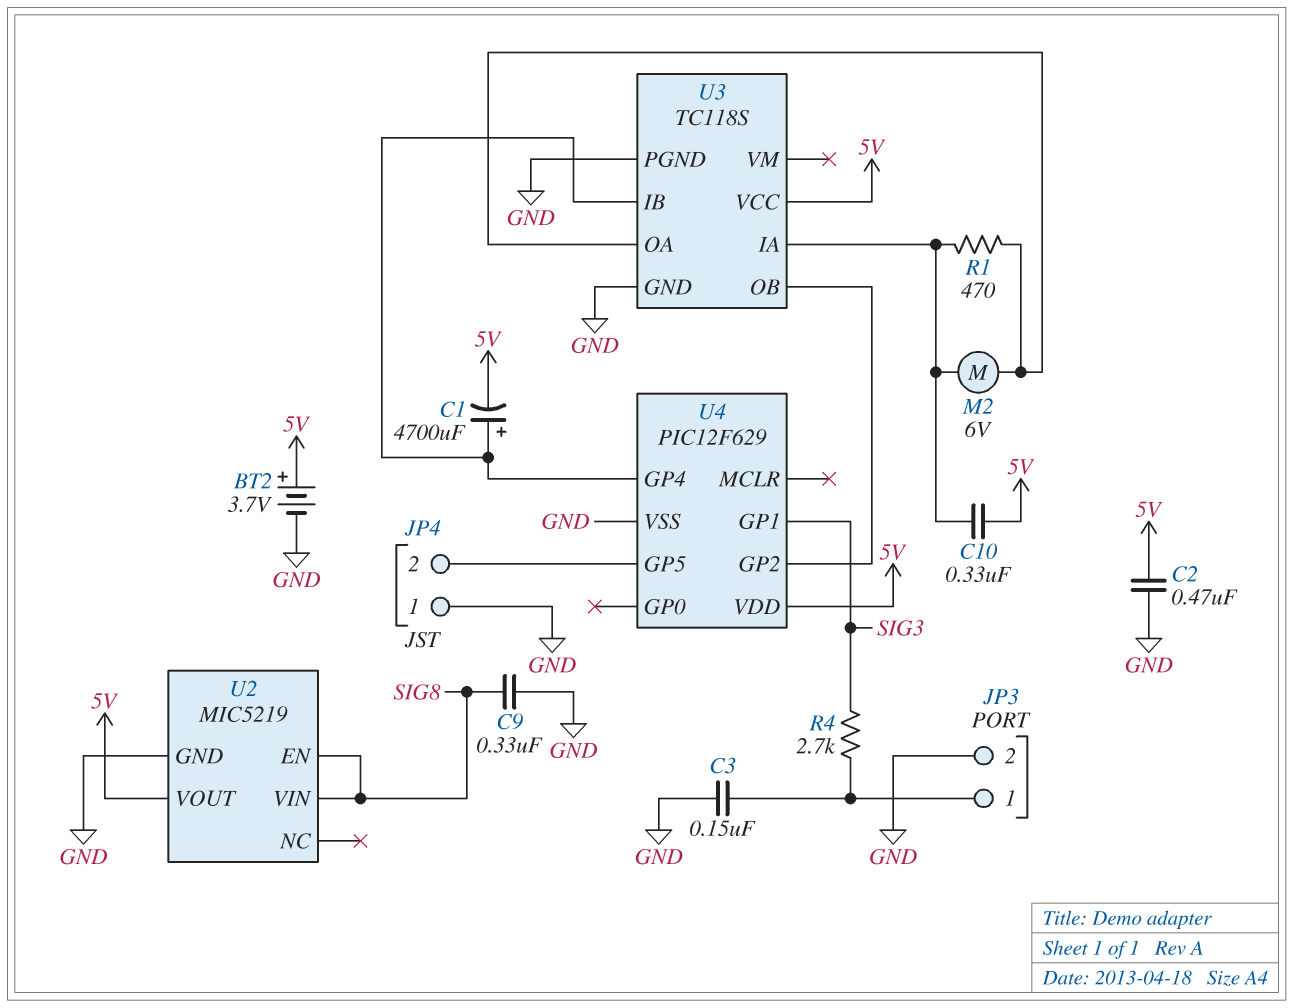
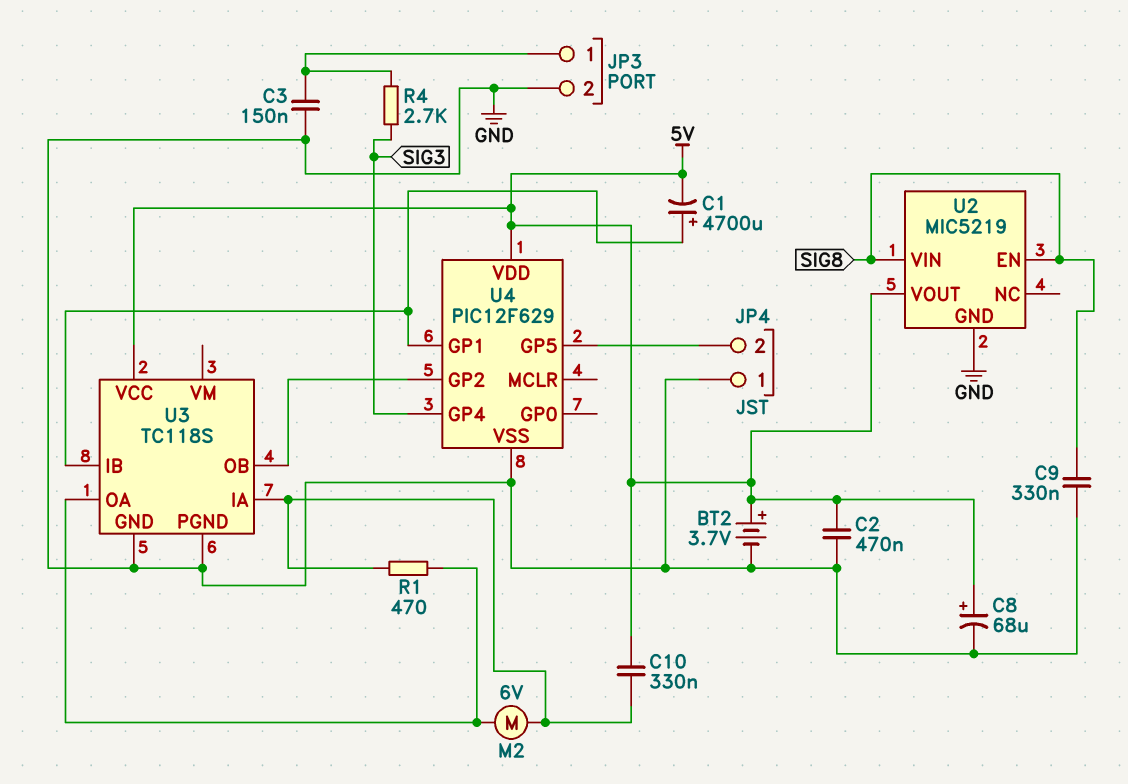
C8: none -> 68uF (plus 5V, minus GND)
U4 pin GP1: SIG3 -> U3/IB
U4 pin GP4: U3/IB -> SIG3

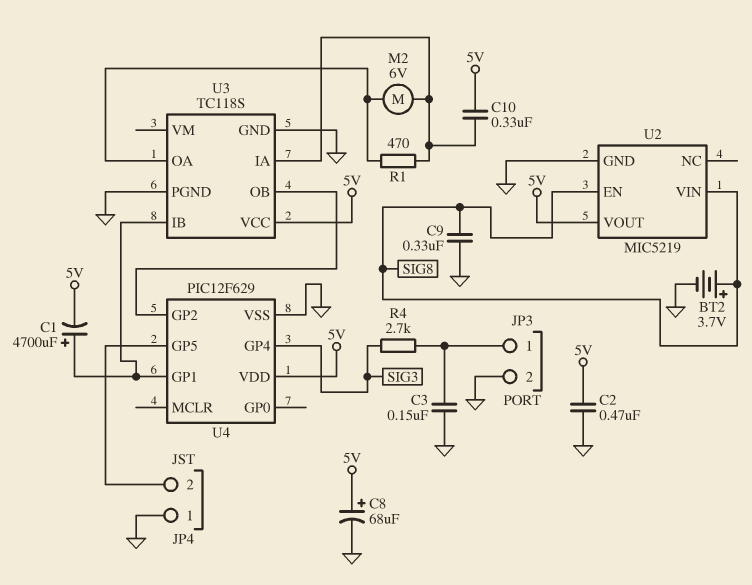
BT2: 3.7V (plus 5V, minus GND) -> 3.7V (plus SIG8, minus GND)

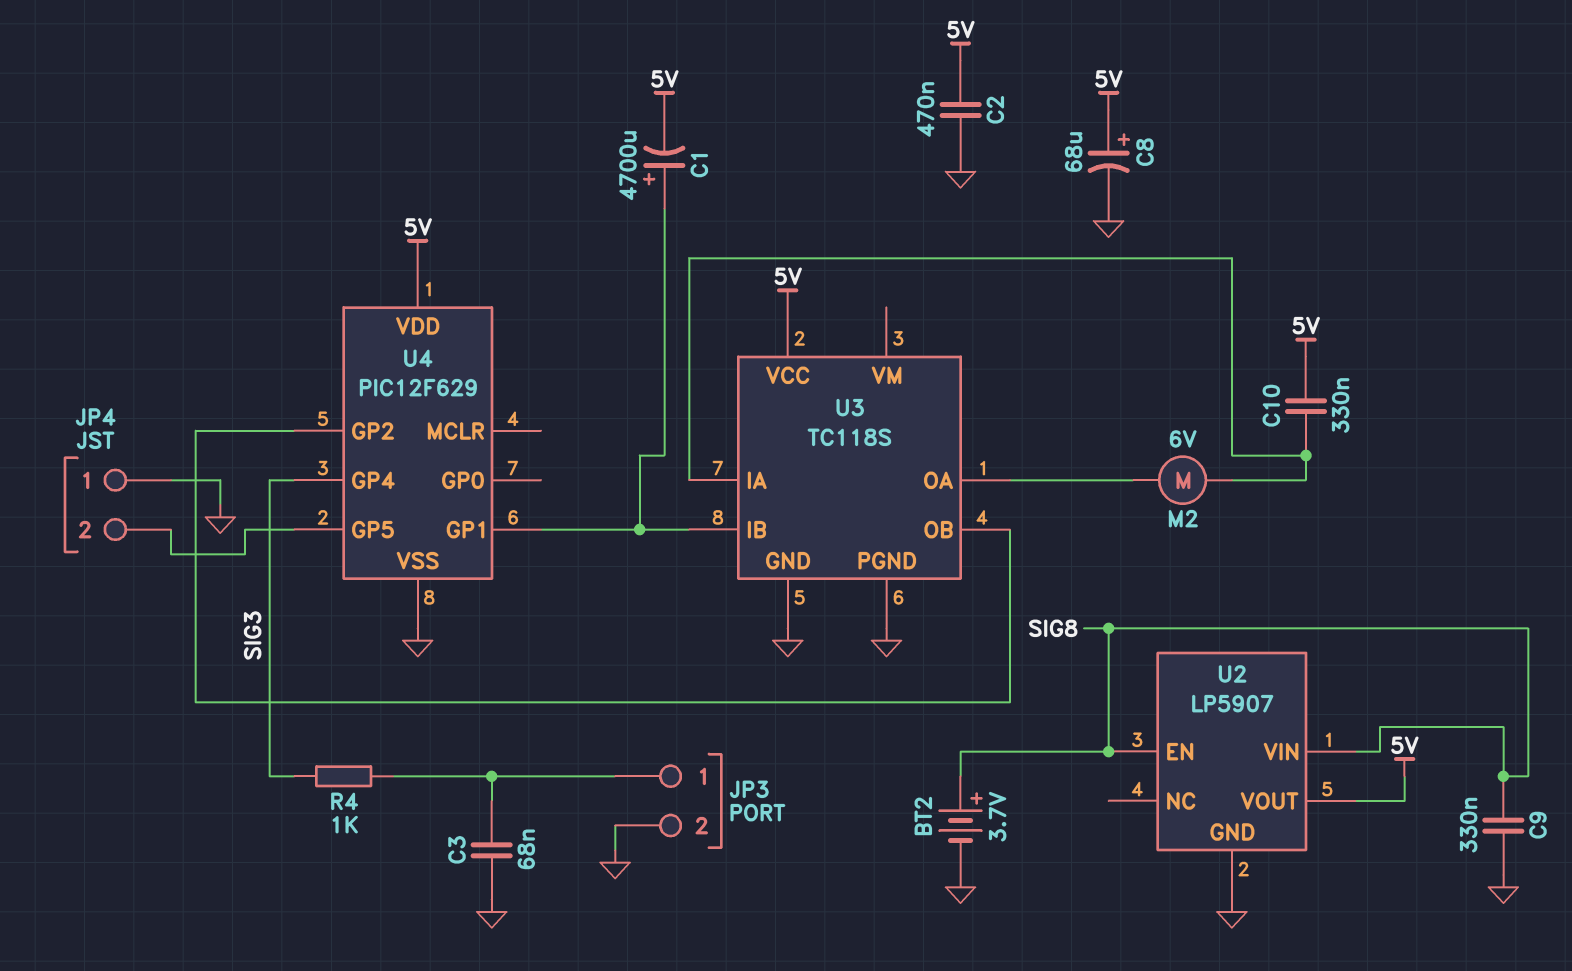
C3: 150nF (GND, JP3/1) -> 68nF (GND, JP3/1)
R1: 470 (U3/IA, U3/OA) -> none
R4: 2.7k (JP3/1, SIG3) -> 1k (JP3/1, SIG3)
U2: MIC5219 -> LP5907

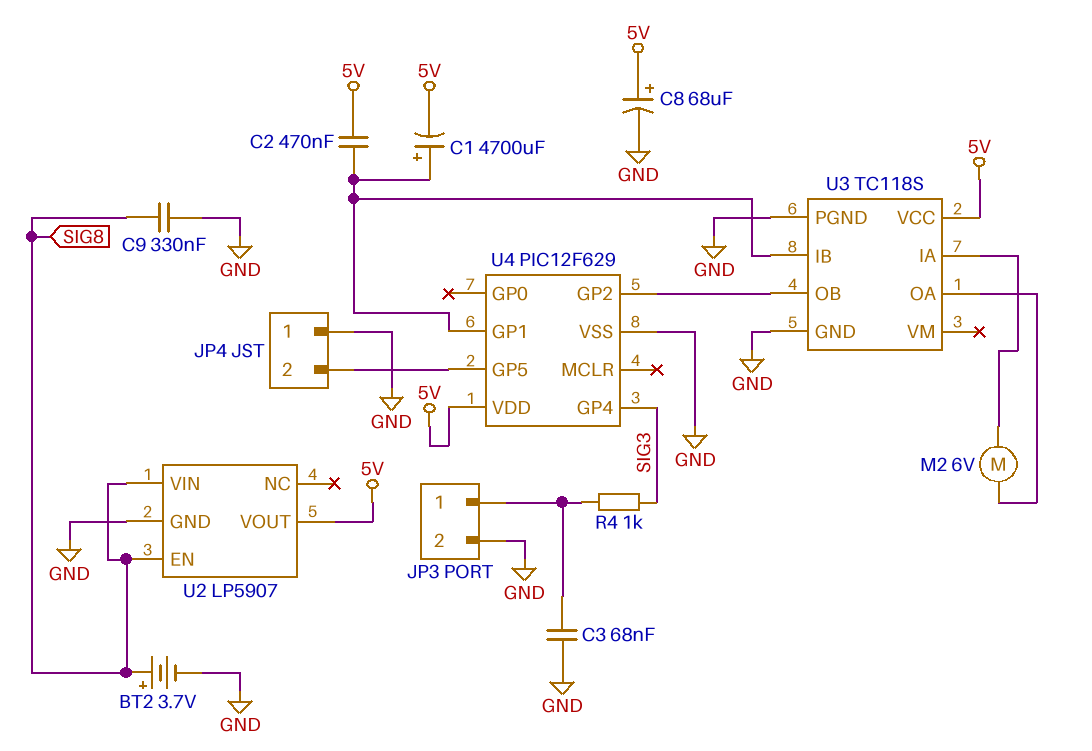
C2: 470nF (5V, GND) -> 470nF (5V, U3/IB)
C10: 330nF (5V, U3/IA) -> none

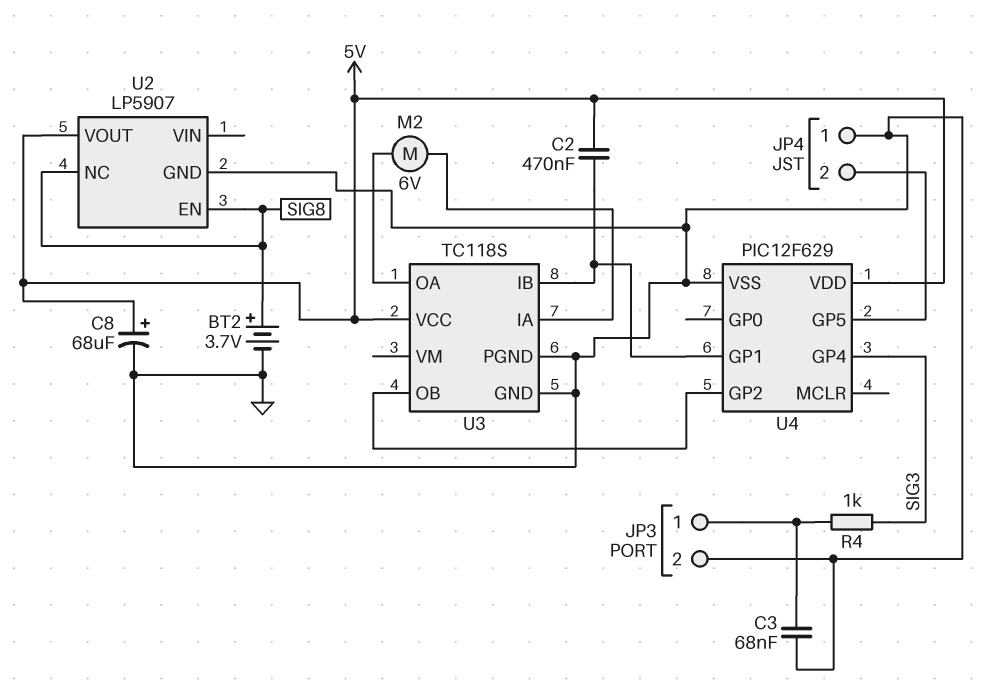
C1: 4700uF (plus U3/IB, minus 5V) -> none
C9: 330nF (GND, SIG8) -> none
U2 pin NC: none -> SIG8
U2 pin VIN: SIG8 -> none

